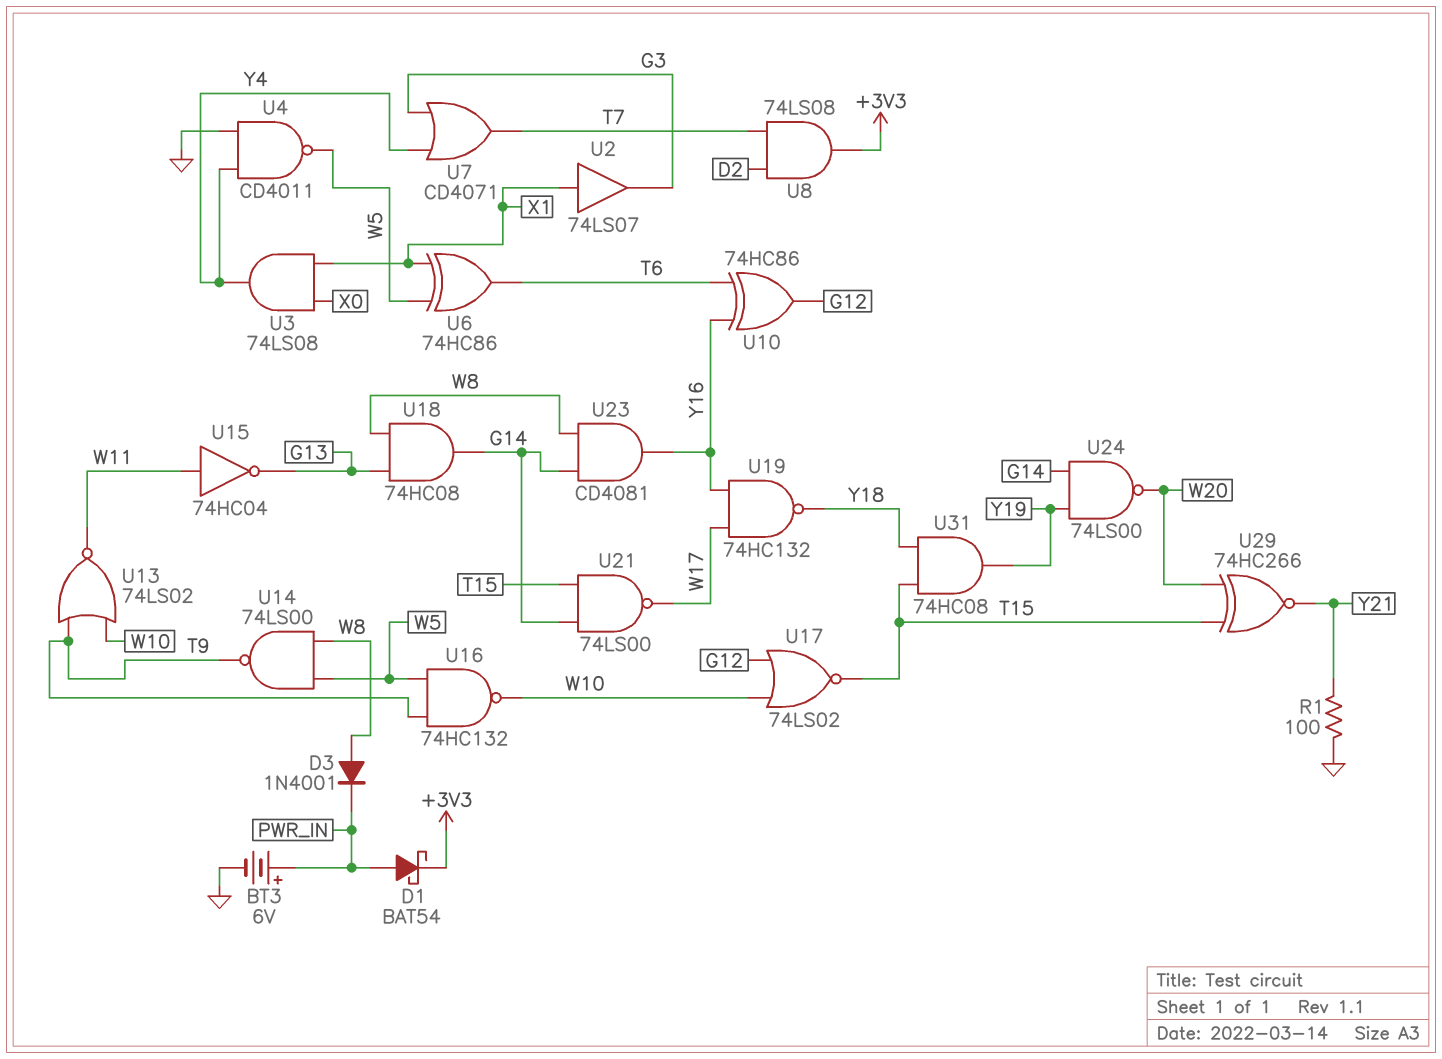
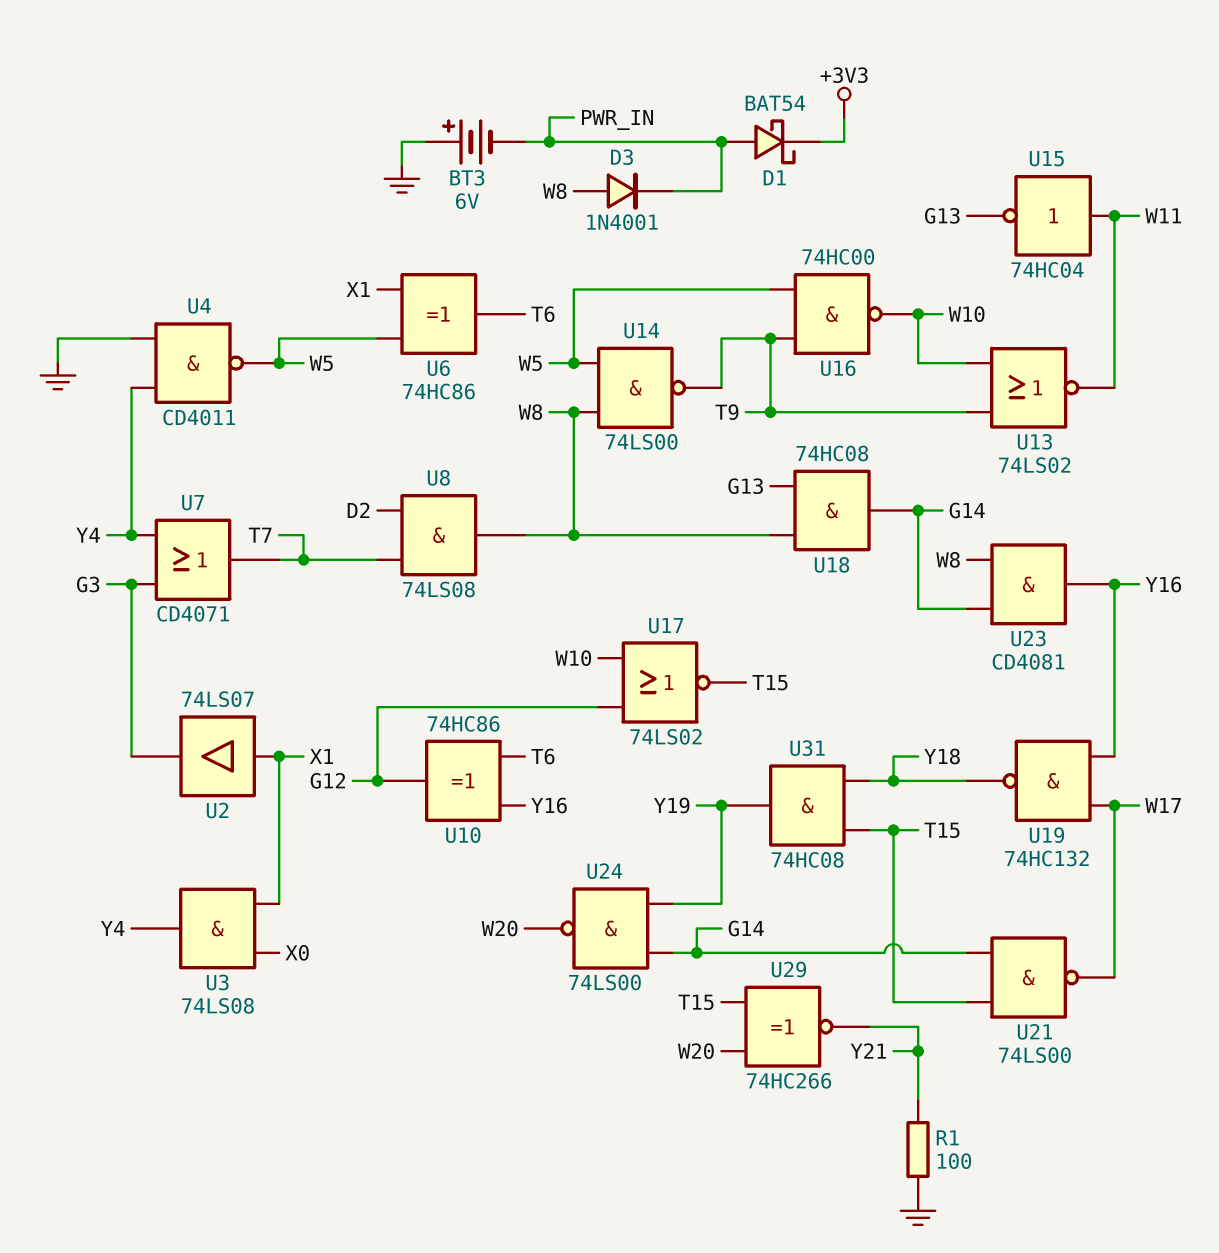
BT3: 6V (plus PWR_IN, minus GND) -> 6V (plus GND, minus PWR_IN)
U8: AND 74LS08 (in D2, in T7, out +3V3) -> AND 74LS08 (in D2, in T7, out W8)
U16: NAND 74HC132 (in T9, in W5, out W10) -> NAND 74HC00 (in T9, in W5, out W10)

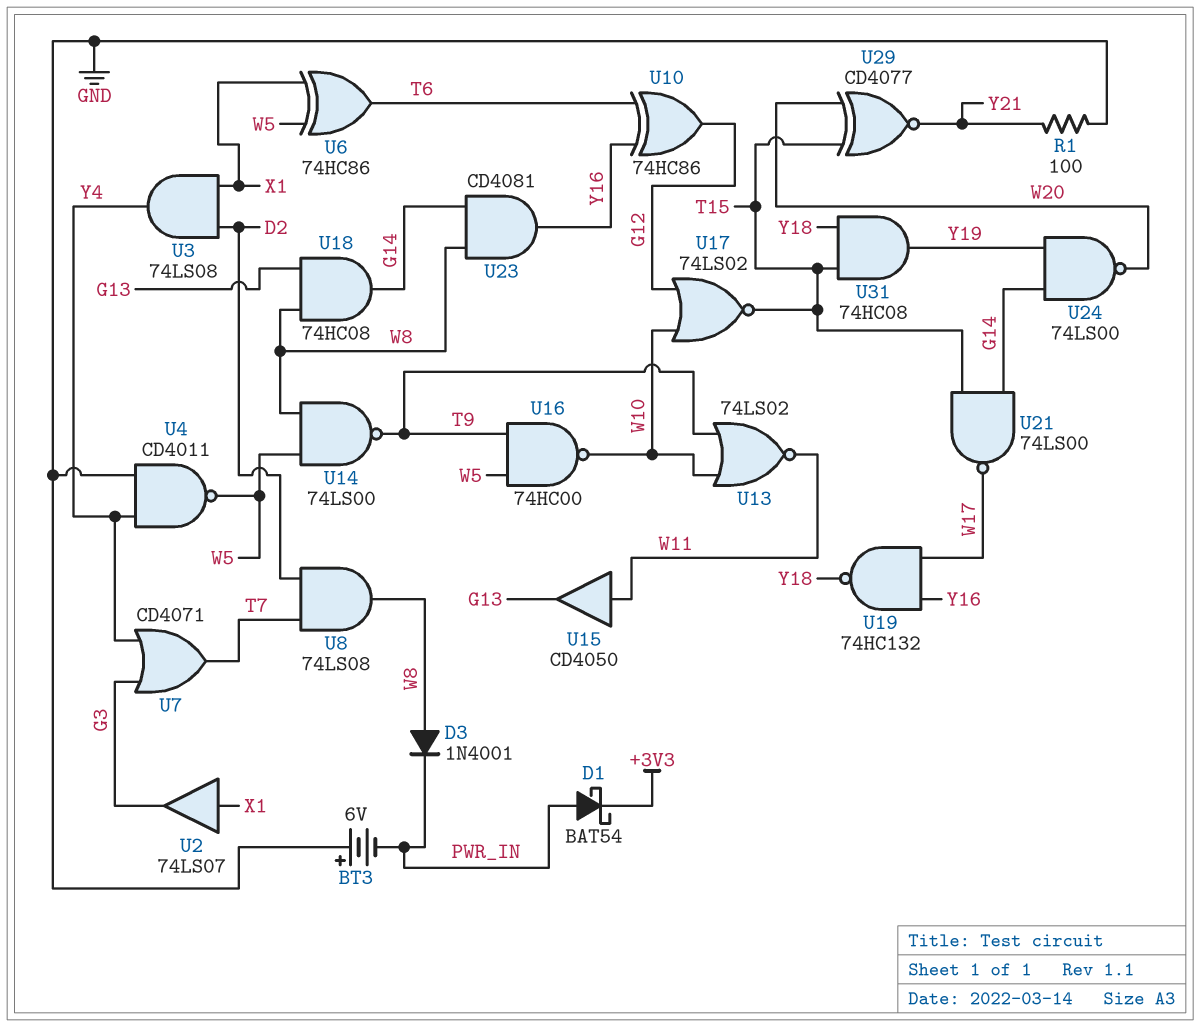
U3: AND 74LS08 (in X0, in X1, out Y4) -> AND 74LS08 (in D2, in X1, out Y4)
U15: NOT 74HC04 (in W11, out G13) -> buffer CD4050 (in W11, out G13)
U29: XNOR 74HC266 (in T15, in W20, out Y21) -> XNOR CD4077 (in T15, in W20, out Y21)

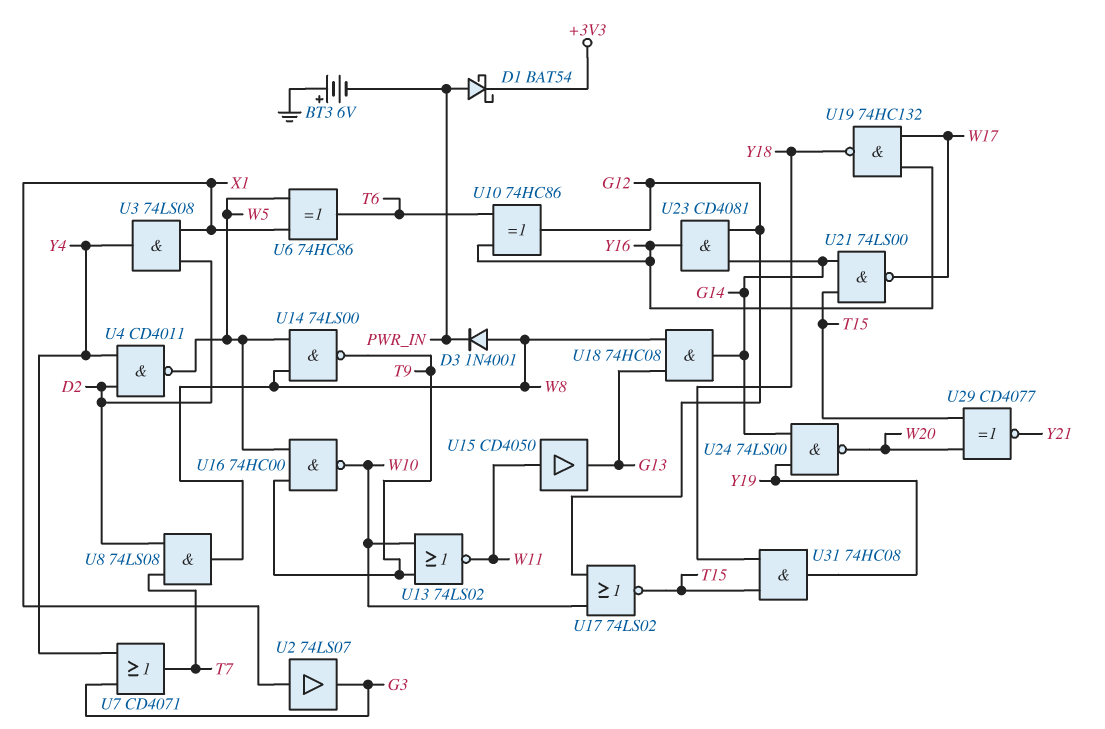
R1: 100 (GND, Y21) -> none
U4: NAND CD4011 (in GND, in Y4, out W5) -> NAND CD4011 (in D2, in Y4, out W5)
U23: AND CD4081 (in G14, in W8, out Y16) -> AND CD4081 (in G12, in G14, out Y16)

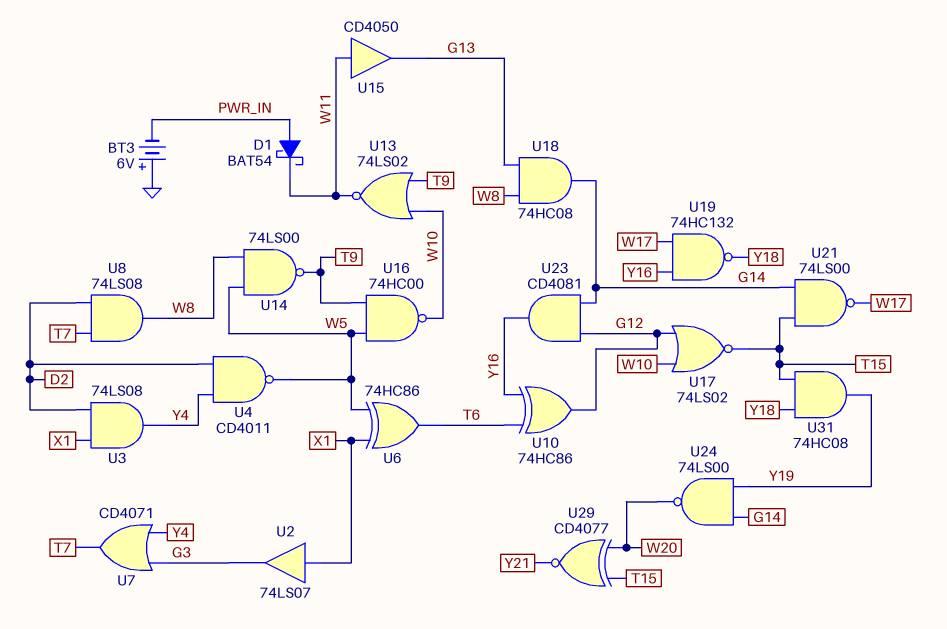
D1: schottky BAT54 (A PWR_IN, K +3V3) -> schottky BAT54 (A PWR_IN, K W11)
D3: diode 1N4001 (A W8, K PWR_IN) -> none

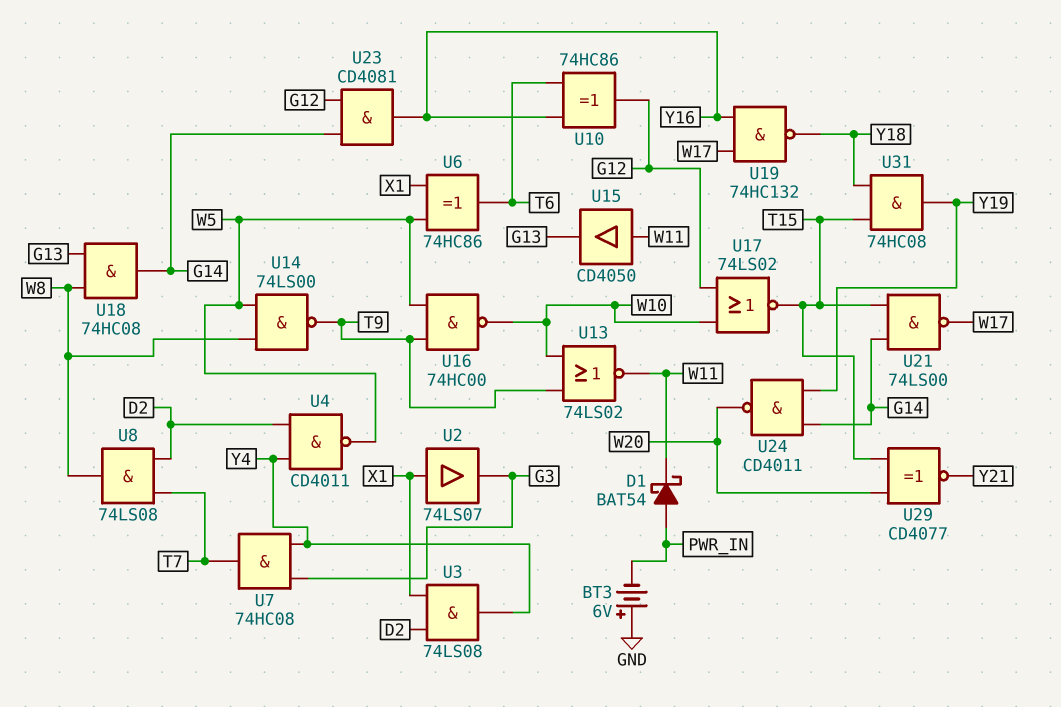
U7: OR CD4071 (in G3, in Y4, out T7) -> AND 74HC08 (in G3, in Y4, out T7)
U24: NAND 74LS00 (in G14, in Y19, out W20) -> NAND CD4011 (in G14, in Y19, out W20)

